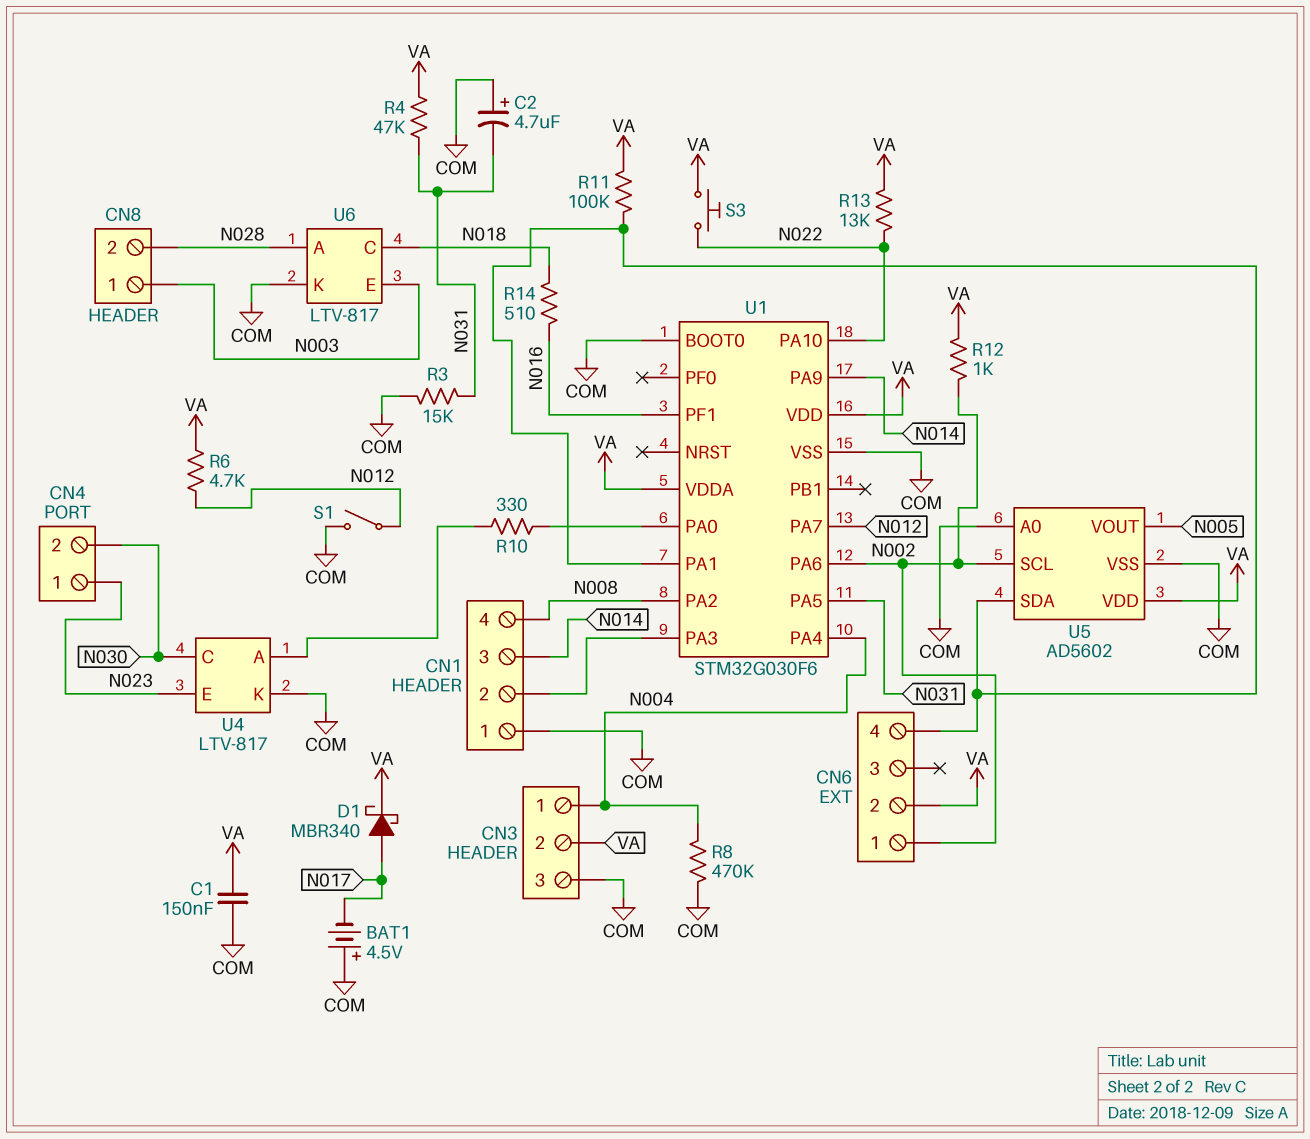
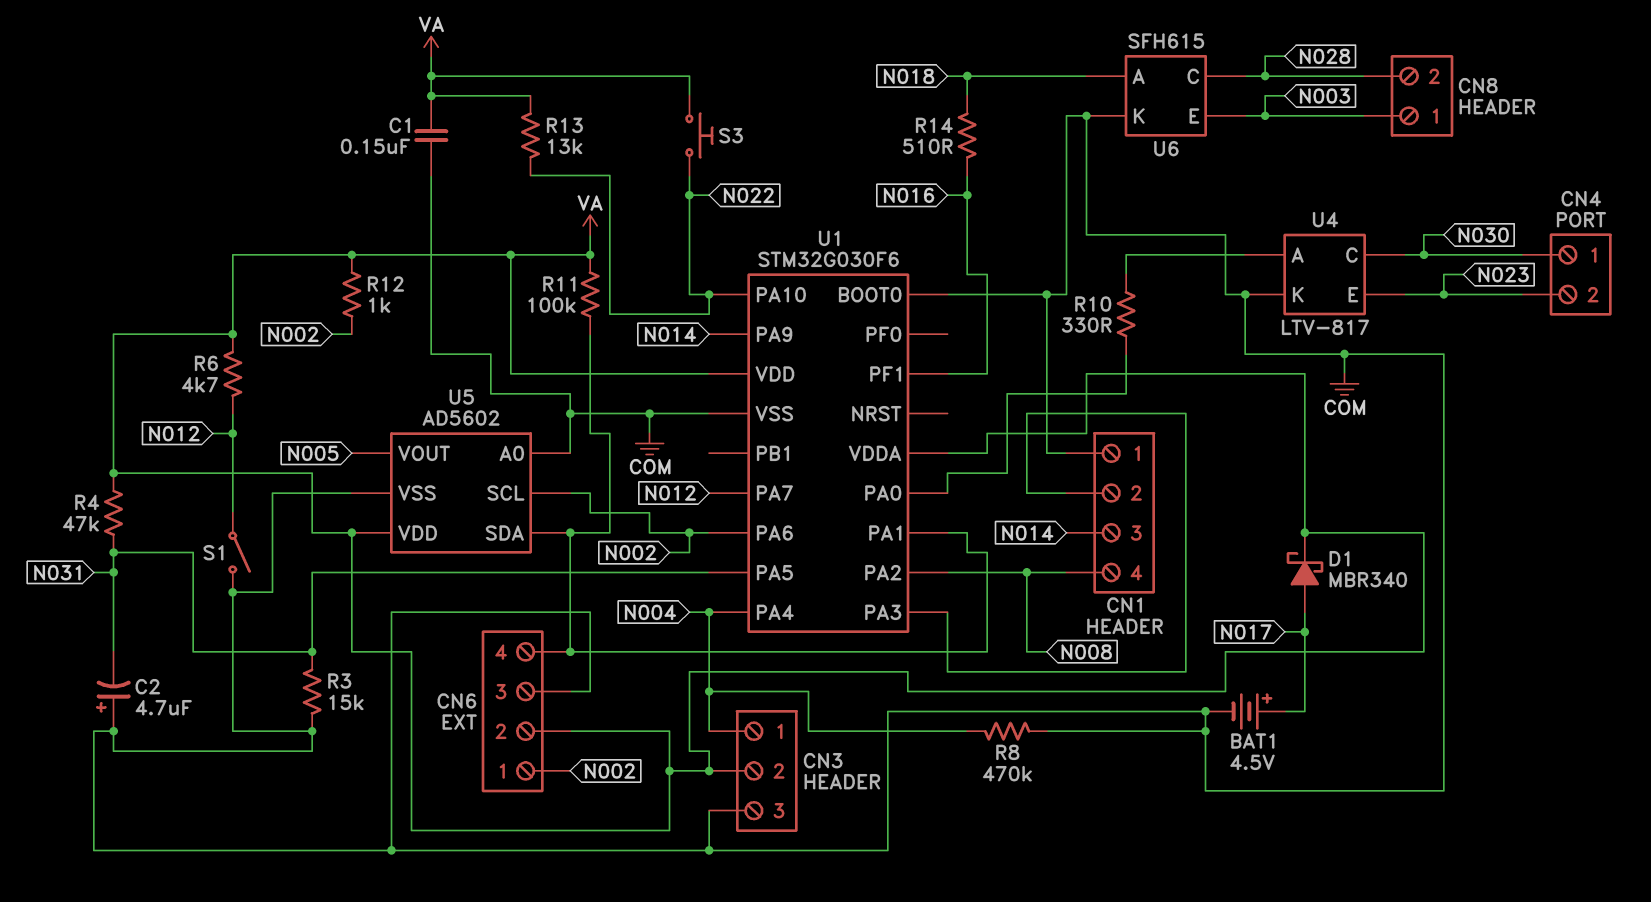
BAT1: 4.5V (plus COM, minus N017) -> 4.5V (plus N017, minus COM)
CN4 pin 1: N023 -> N030
CN4 pin 2: N030 -> N023
CN6 pin 3: none -> COM
U6: LTV-817 -> SFH615
U6 pin A: N028 -> N018
U6 pin C: N018 -> N028

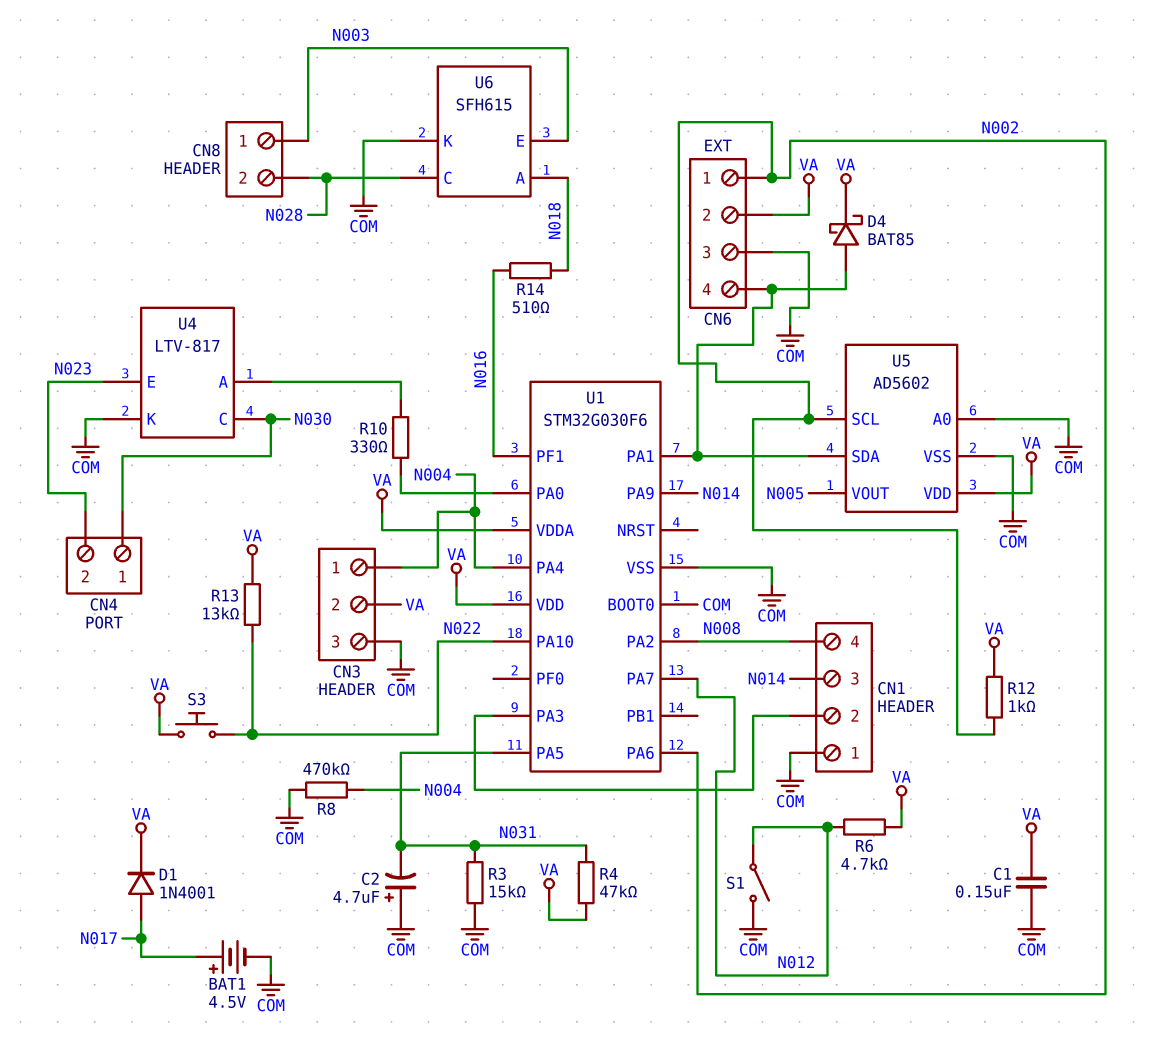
D1: schottky MBR340 (A N017, K VA) -> diode 1N4001 (A N017, K VA)
D4: none -> schottky BAT85 (A CN6/4, K VA)
R11: 100k (CN6/4, VA) -> none

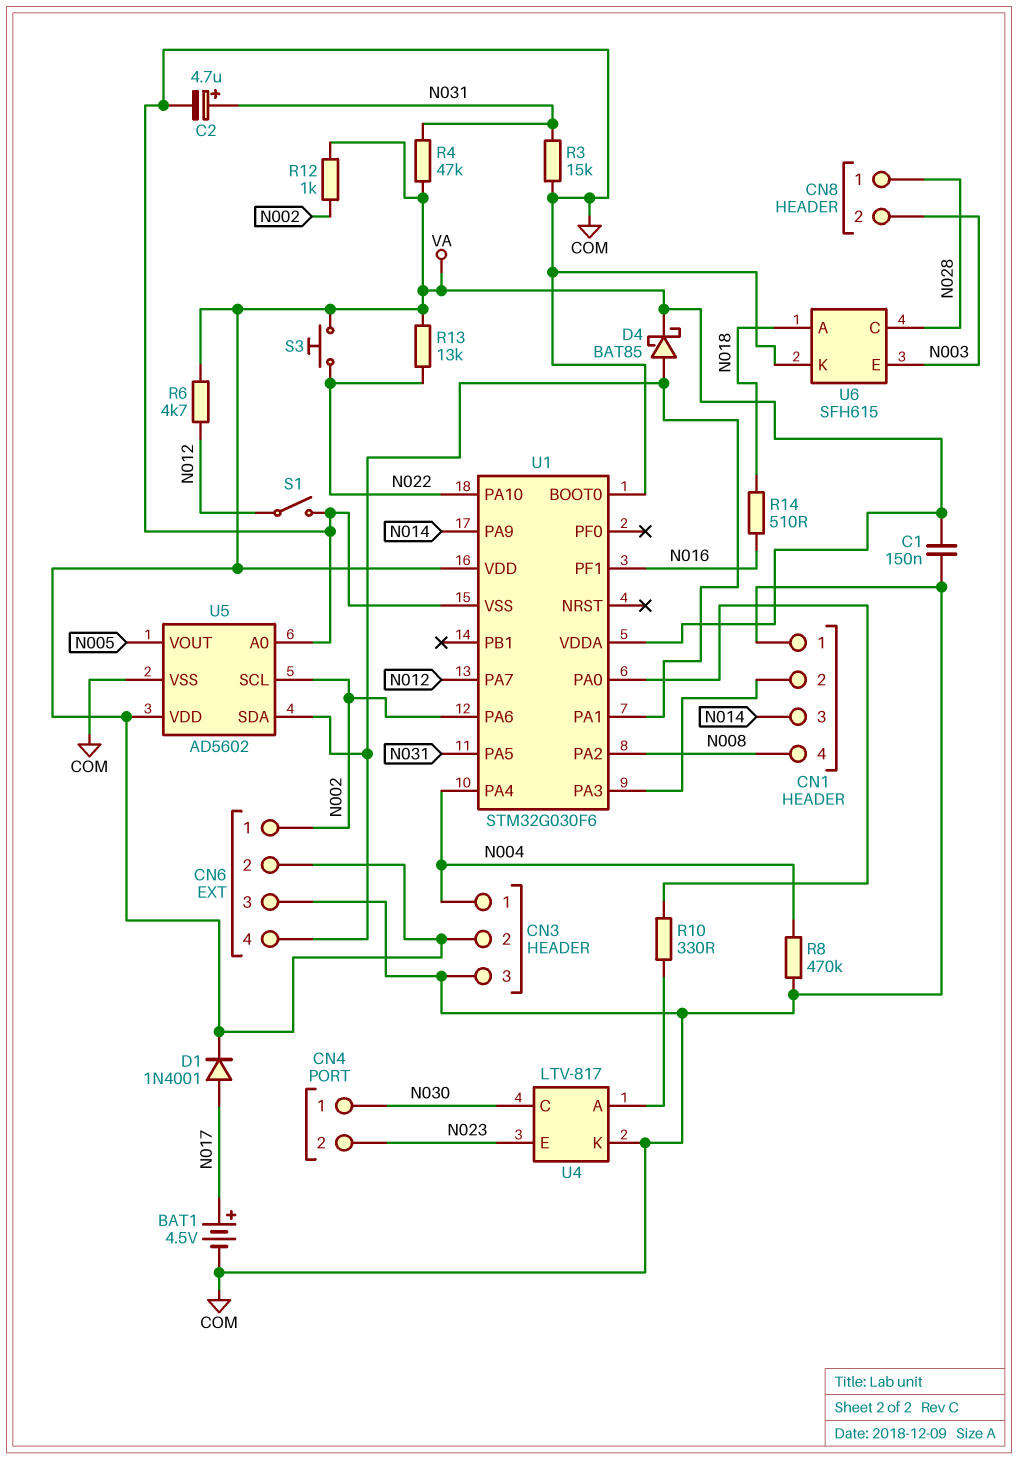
C2: 4.7uF (plus COM, minus N031) -> 4.7uF (plus N031, minus COM)
CN8 pin 1: N003 -> N028
CN8 pin 2: N028 -> N003

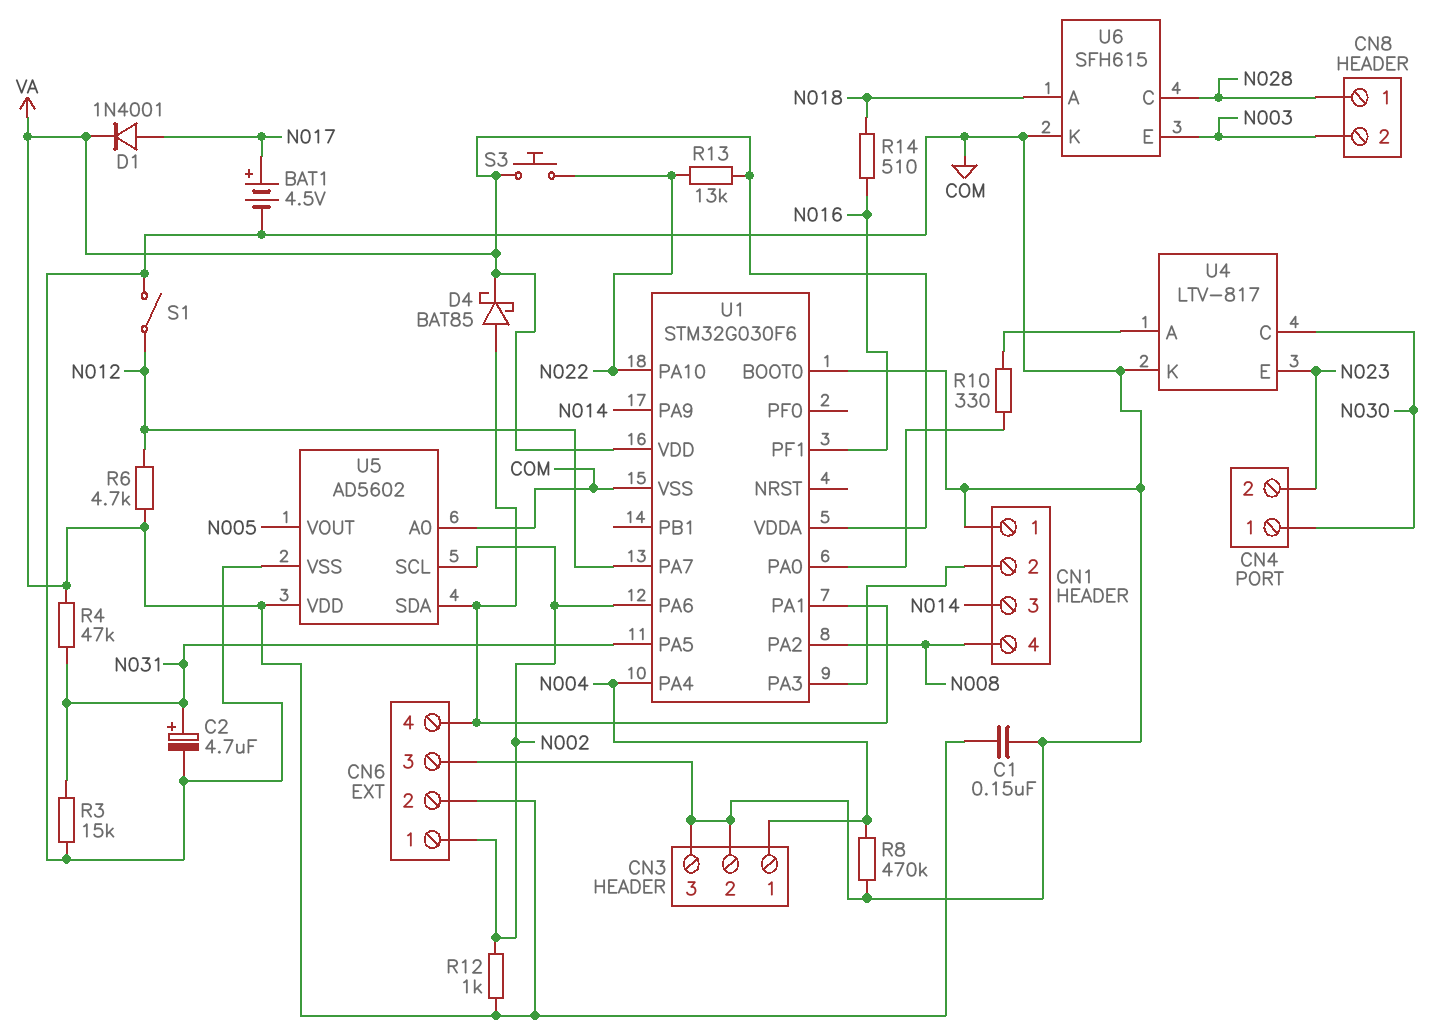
CN3 pin 2: VA -> COM

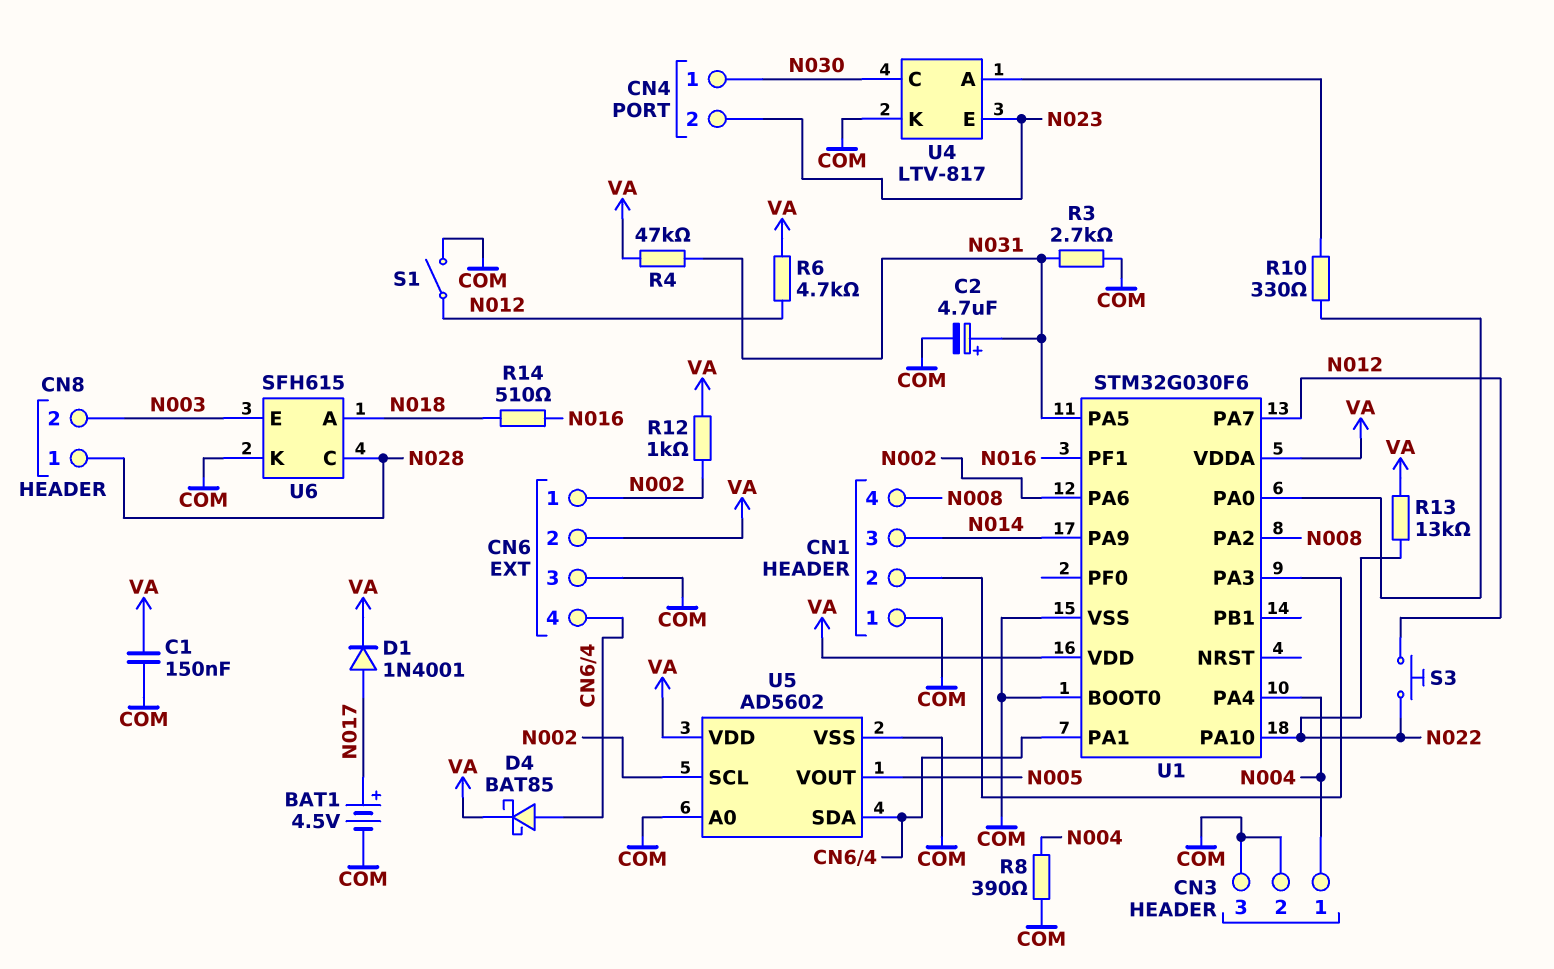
R3: 15k (COM, N031) -> 2.7k (COM, N031)
R8: 470k (COM, N004) -> 390 (COM, N004)
S3: button (N022, VA) -> button (N012, N022)

